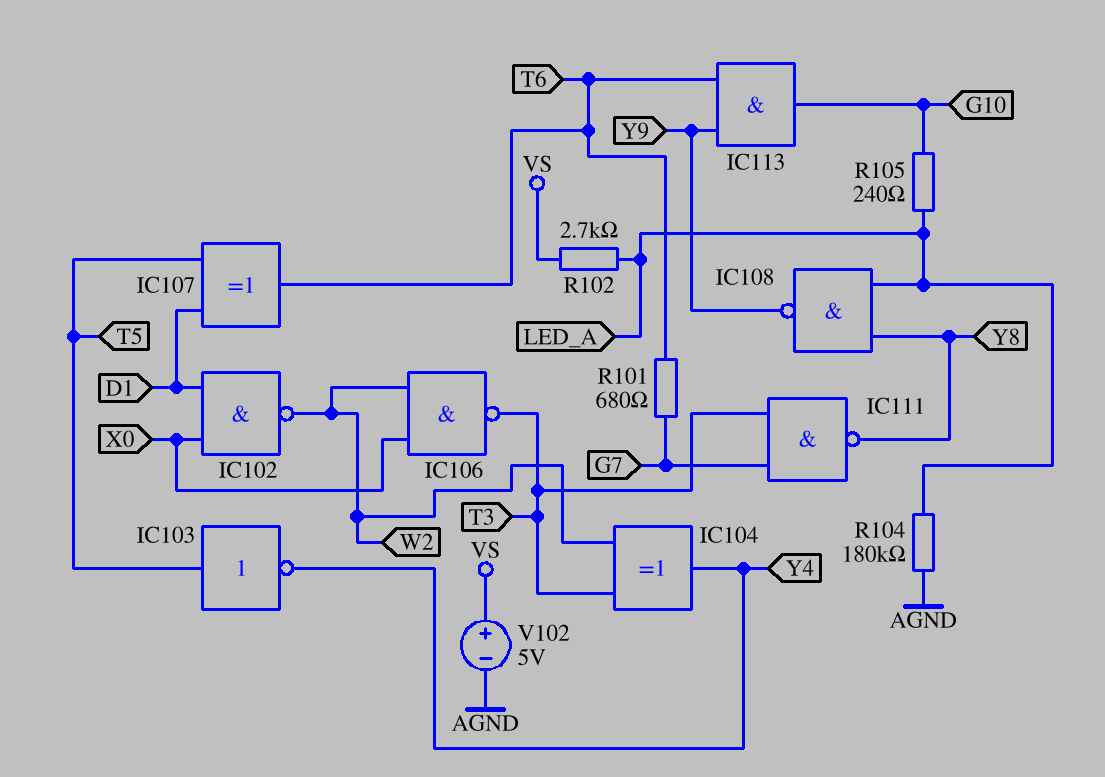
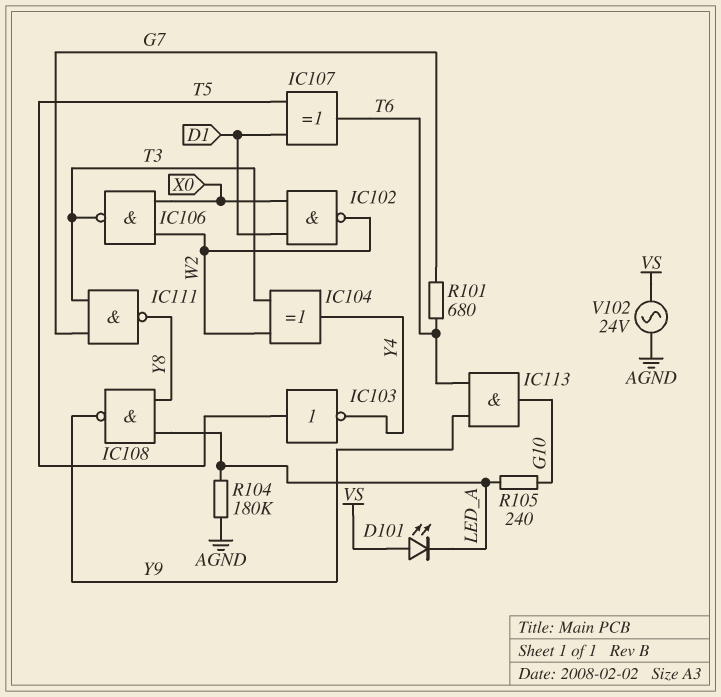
D101: none -> LED (A VS, K LED_A)
R102: 2.7k (LED_A, VS) -> none
V102: 5V (plus VS, minus AGND) -> AC 24V (AGND, VS)

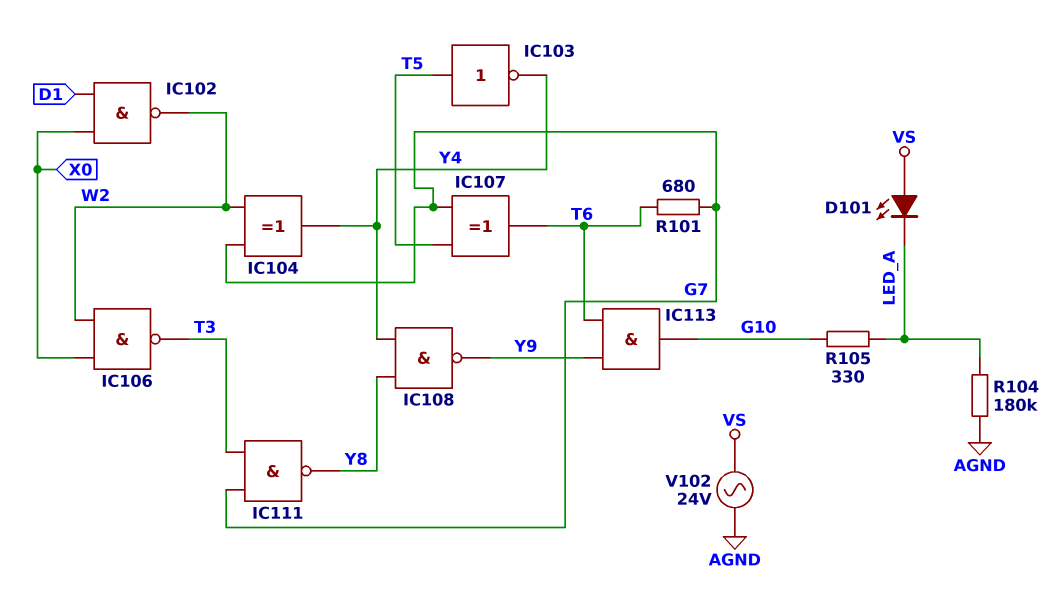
IC104: XOR (in T3, in W2, out Y4) -> XOR (in G7, in W2, out Y4)
IC107: XOR (in D1, in T5, out T6) -> XOR (in G7, in T5, out T6)
IC108: NAND (in LED_A, in Y8, out Y9) -> NAND (in Y4, in Y8, out Y9)
R105: 240 (G10, LED_A) -> 330 (G10, LED_A)

